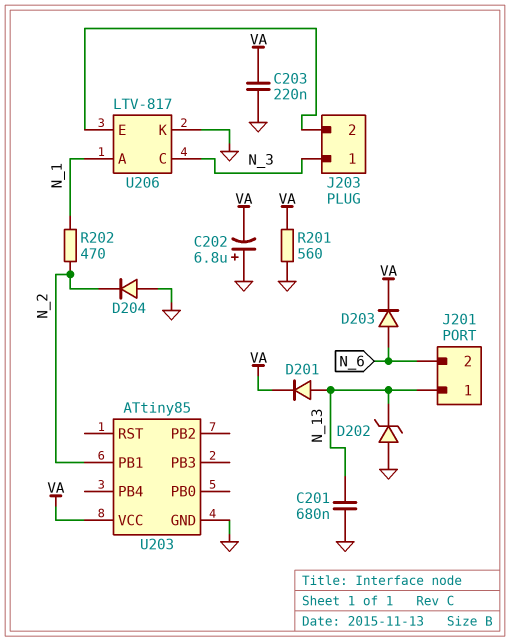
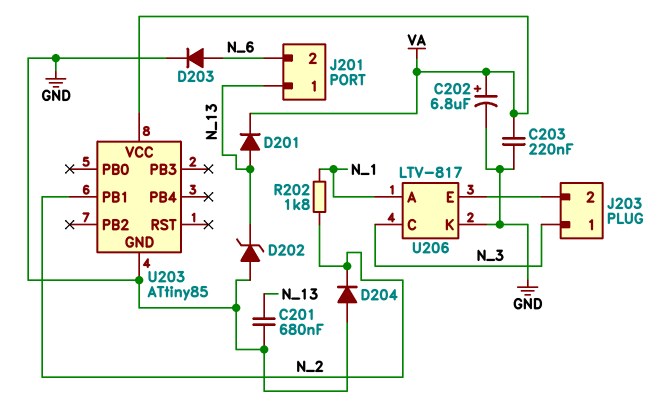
C202: 6.8uF (plus GND, minus VA) -> 6.8uF (plus VA, minus GND)
D203: diode (A N_6, K VA) -> diode (A N_6, K GND)
R201: 560 (GND, VA) -> none
R202: 470 (N_1, N_2) -> 1.8k (N_1, N_2)

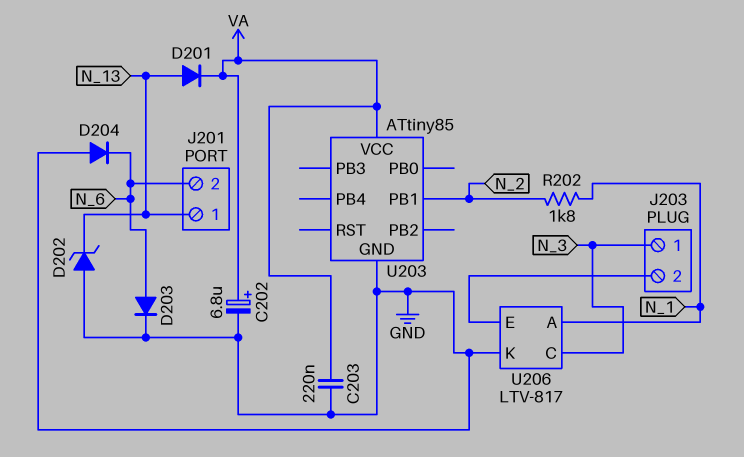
C201: 680nF (GND, N_13) -> none
D204: diode (A GND, K N_2) -> diode (A GND, K N_6)

